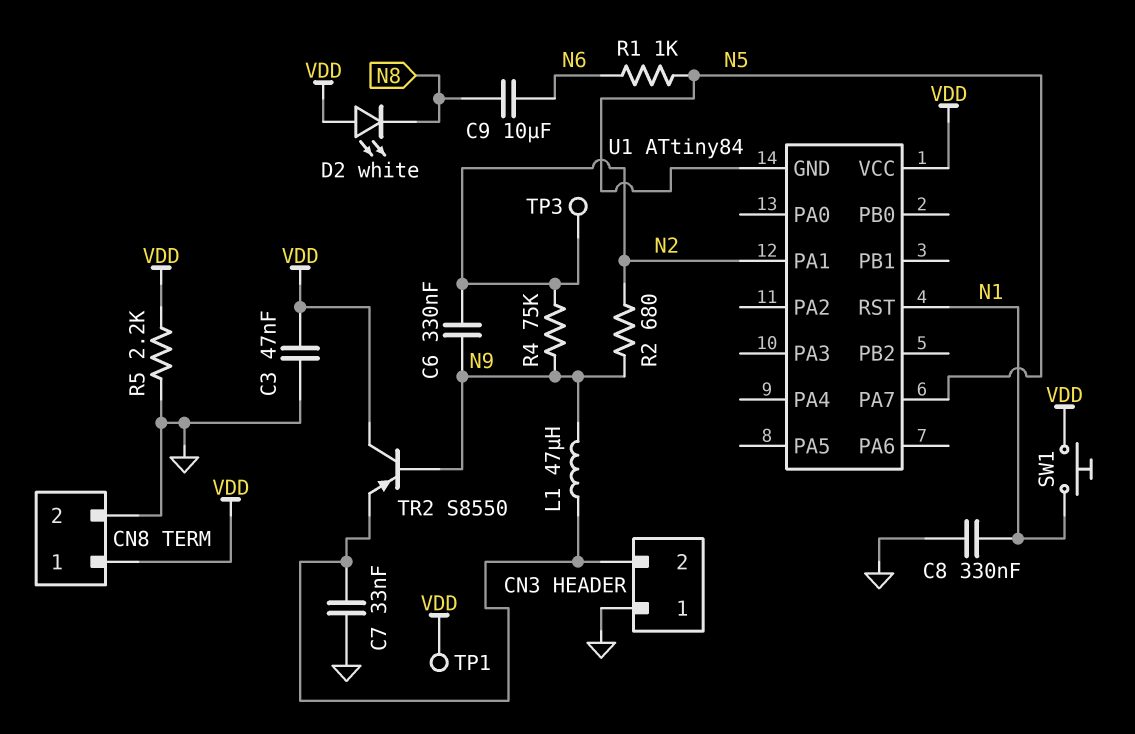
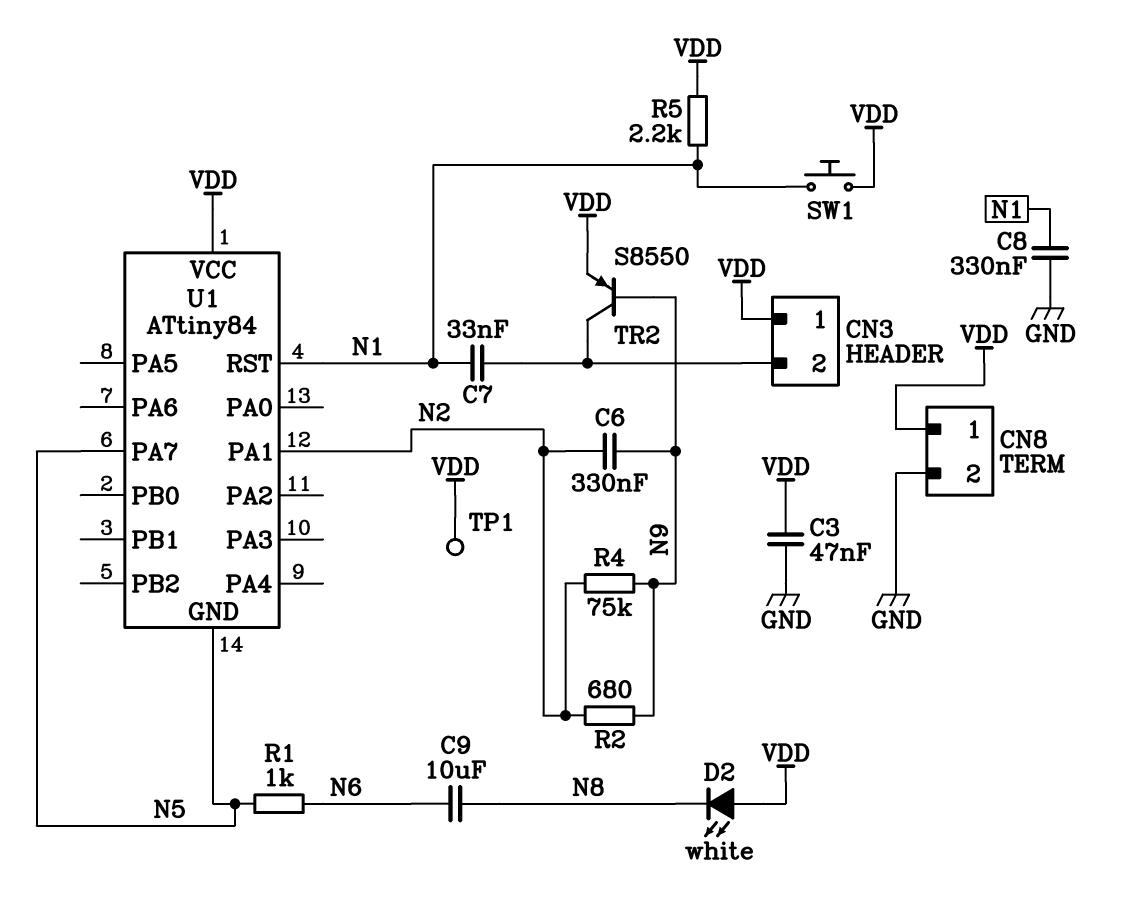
C7: 33nF (CN3/2, GND) -> 33nF (CN3/2, N1)
CN3 pin 1: GND -> VDD
L1: 47uH (CN3/2, N9) -> none
R5: 2.2k (GND, VDD) -> 2.2k (N1, VDD)
TP3: test point (N2) -> none
TR2: PNP S8550 (B N9, C VDD, E CN3/2) -> PNP S8550 (B N9, C CN3/2, E VDD)

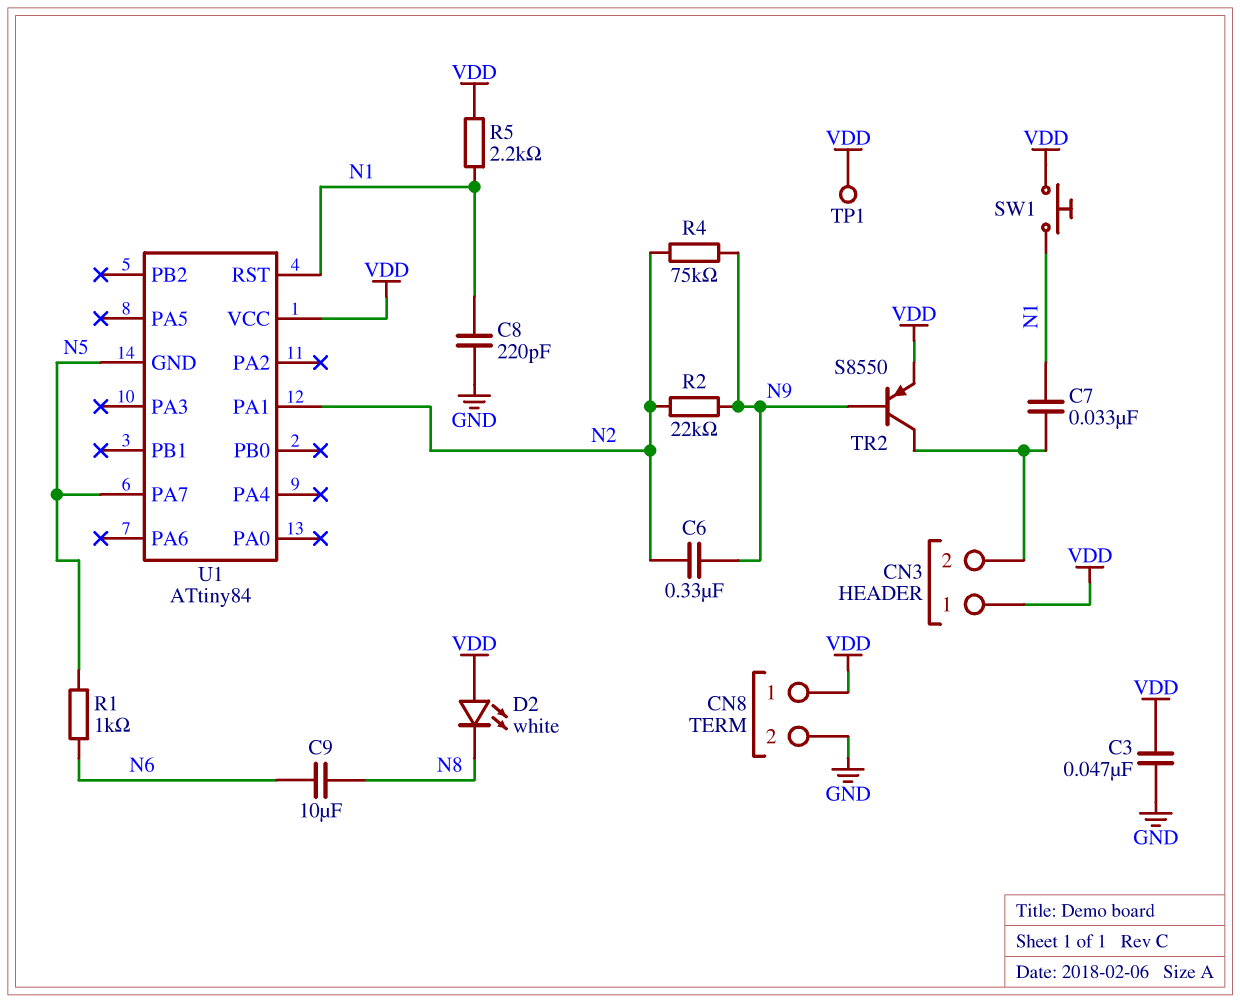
C8: 330nF (GND, N1) -> 220pF (GND, N1)
R2: 680 (N2, N9) -> 22k (N2, N9)

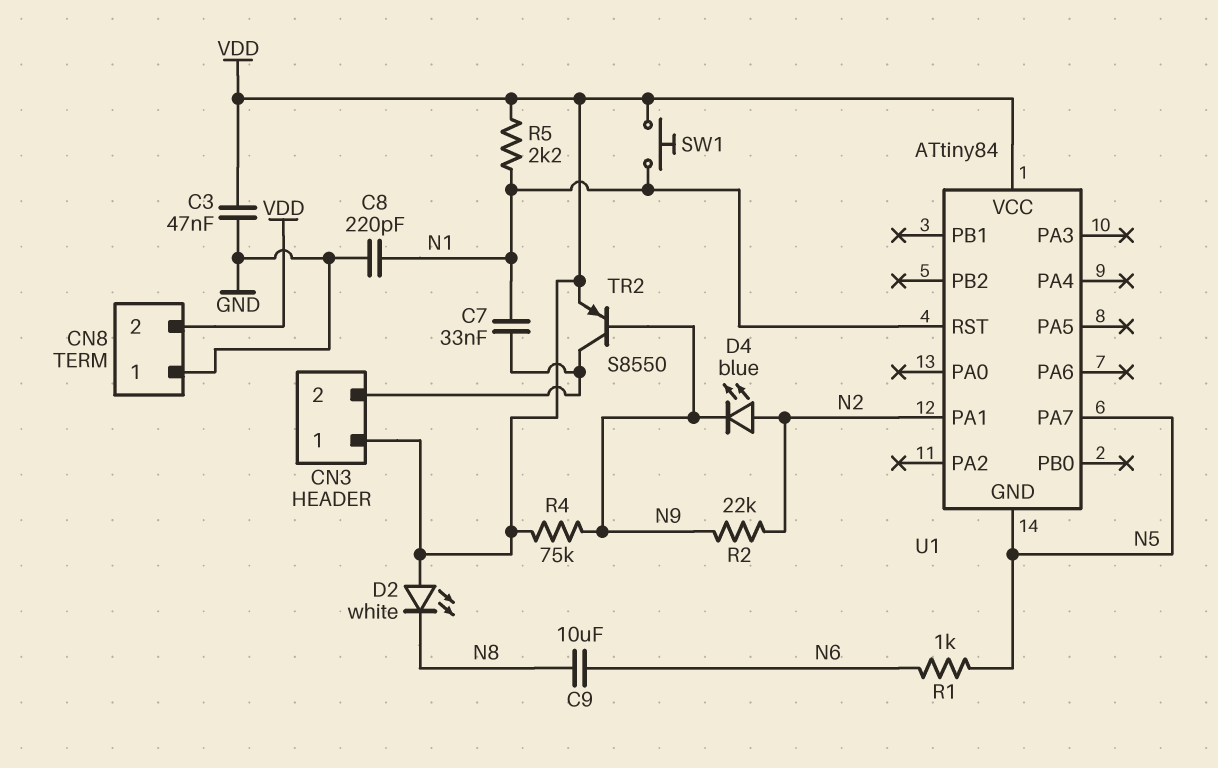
C6: 330nF (N2, N9) -> none
CN8 pin 1: VDD -> GND
CN8 pin 2: GND -> VDD
D4: none -> LED blue (A N2, K N9)
R4: 75k (N2, N9) -> 75k (N9, VDD)
TP1: test point (VDD) -> none

